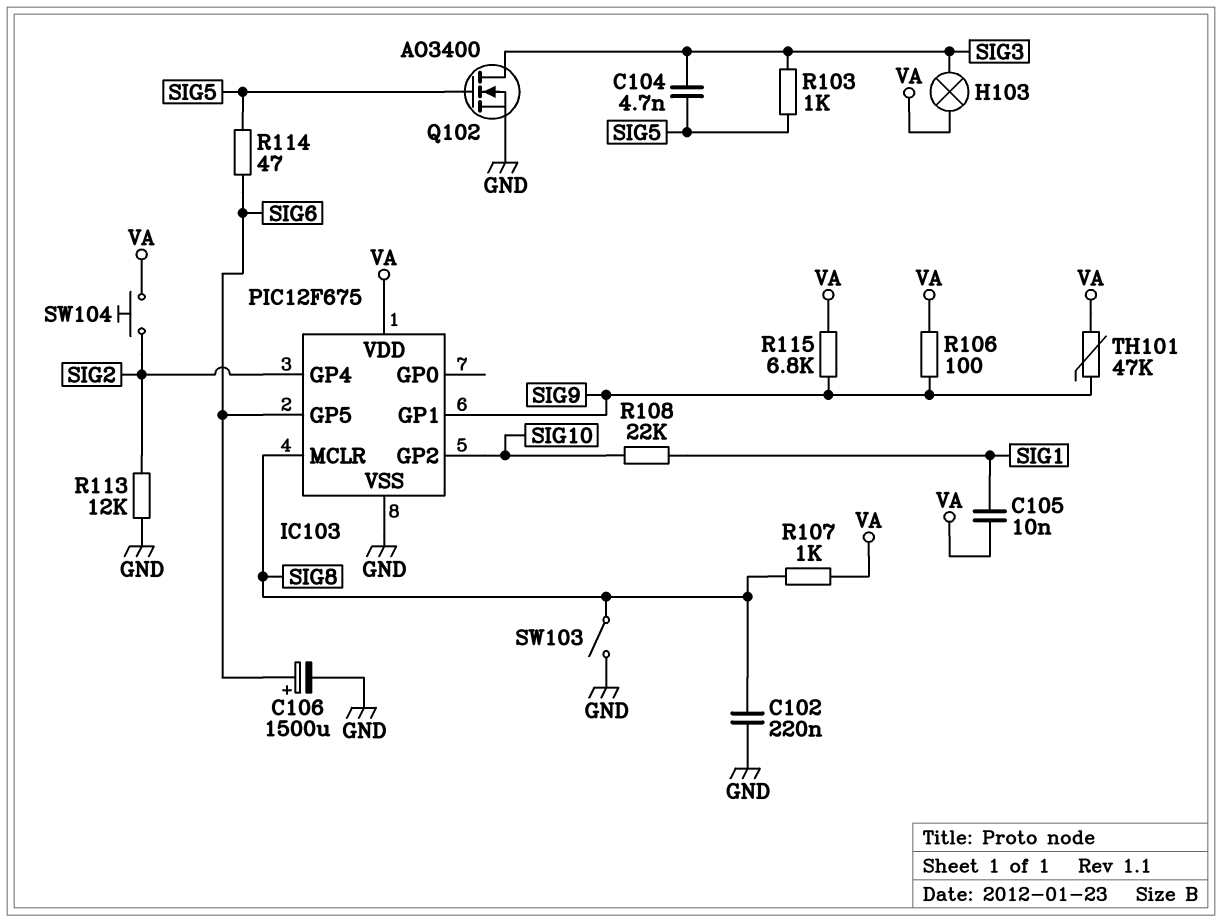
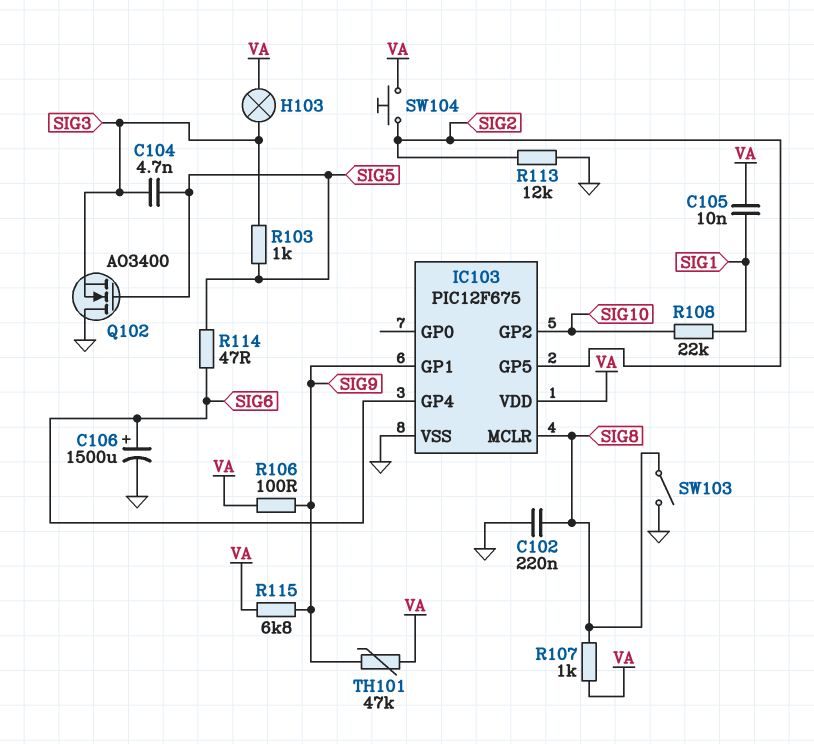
IC103 pin GP4: SIG2 -> SIG6
IC103 pin GP5: SIG6 -> SIG2
Q102: NMOS AO3400 (G SIG5, D SIG3, S GND) -> NMOS AO3400 (G SIG5, D GND, S SIG3)

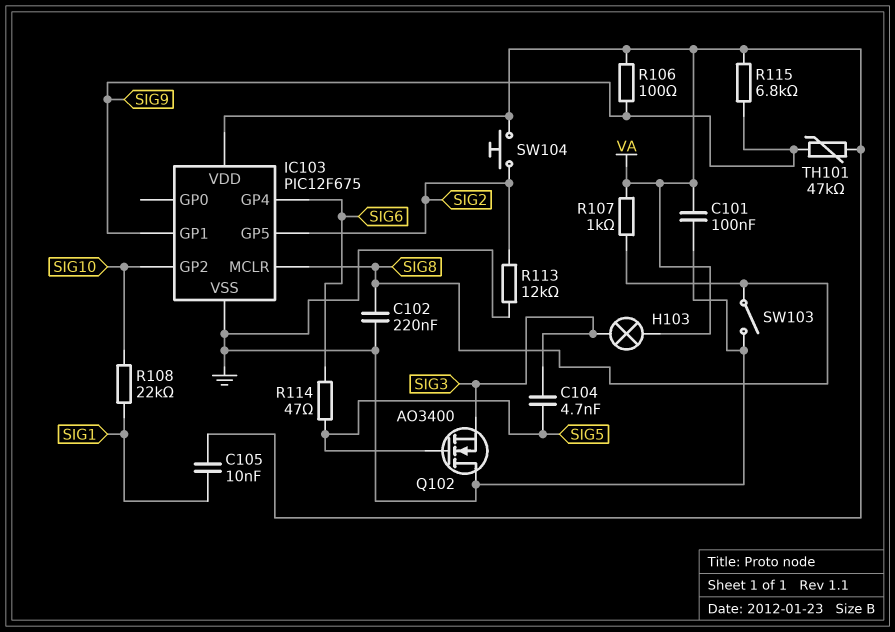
C101: none -> 100nF (GND, VA)
C106: 1500uF (plus SIG6, minus GND) -> none
R103: 1k (SIG3, SIG5) -> none

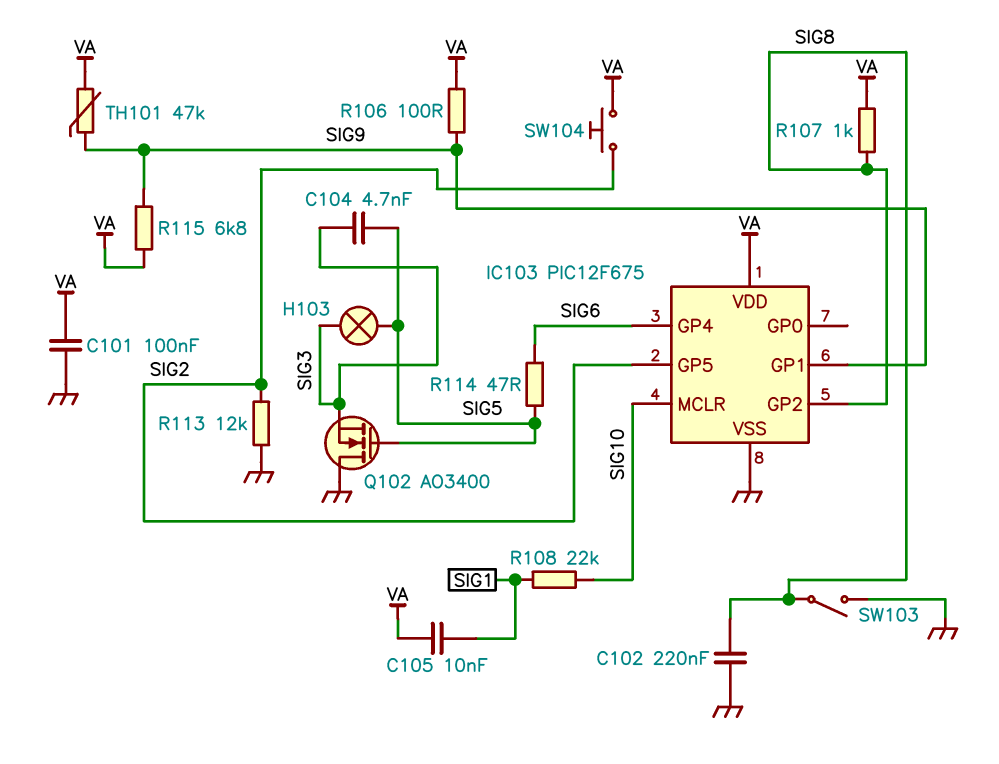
H103: lamp (SIG3, VA) -> lamp (SIG3, SIG5)
IC103 pin GP2: SIG10 -> SIG8
IC103 pin MCLR: SIG8 -> SIG10

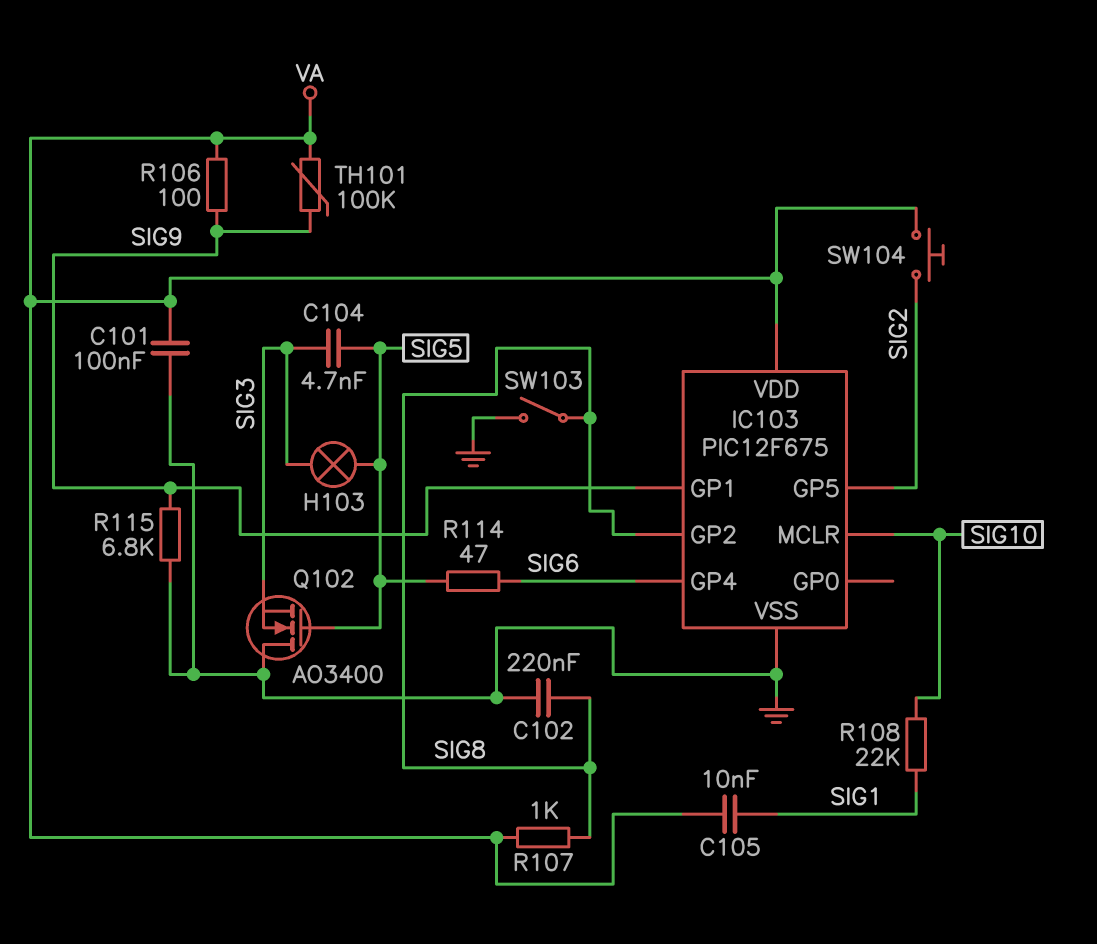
R113: 12k (GND, SIG2) -> none
R115: 6.8k (SIG9, VA) -> 6.8k (GND, SIG9)
TH101: 47k (SIG9, VA) -> 100k (SIG9, VA)

